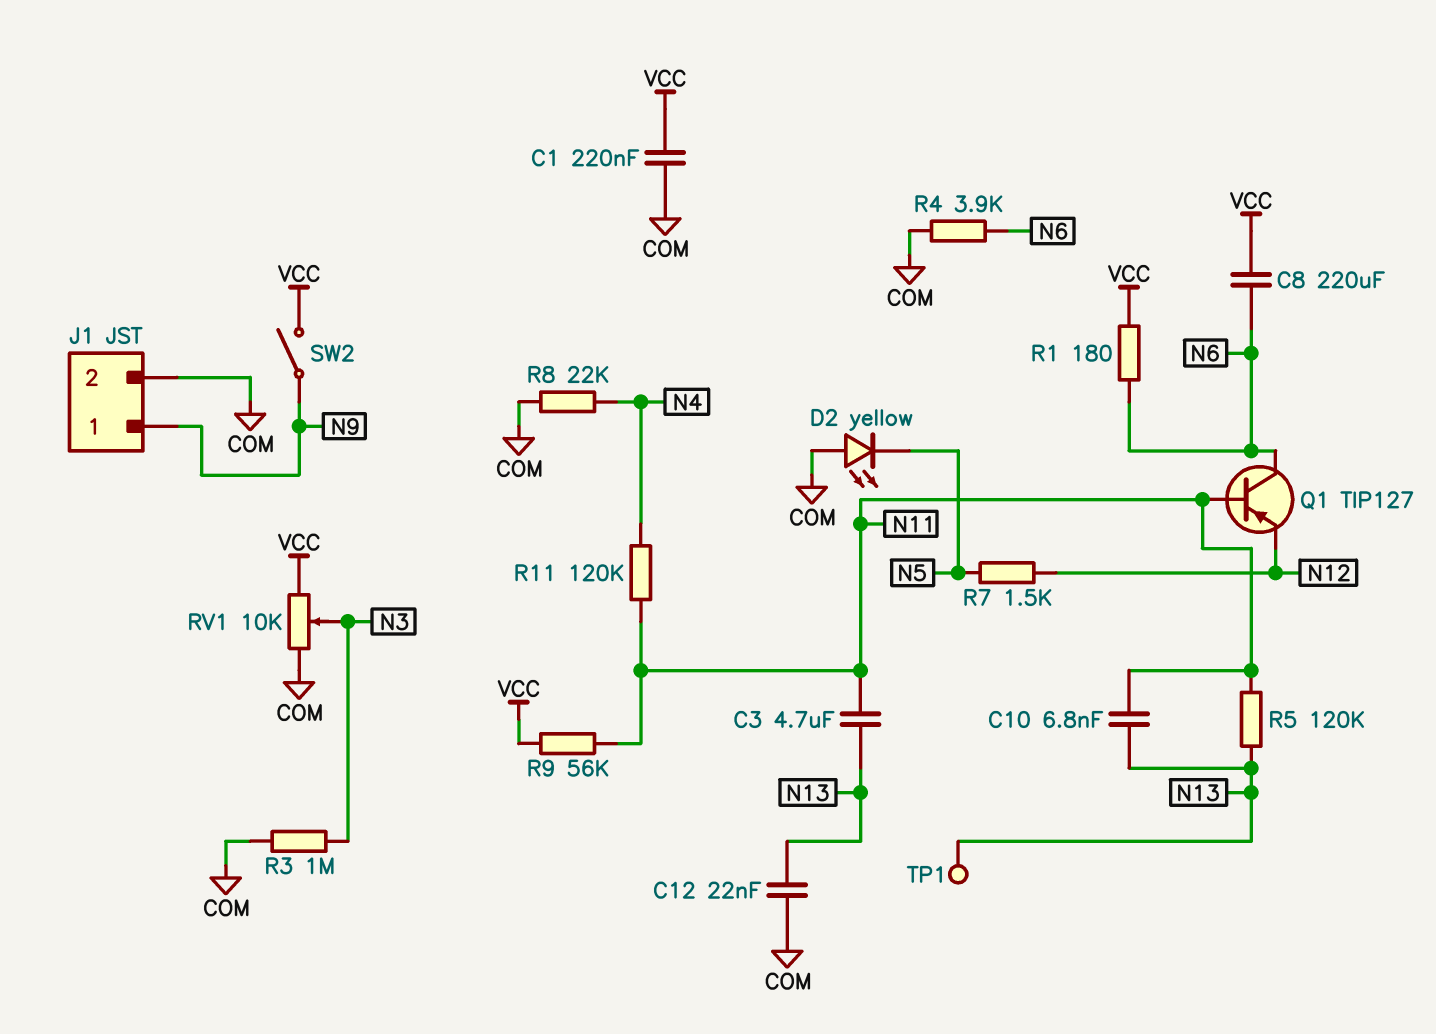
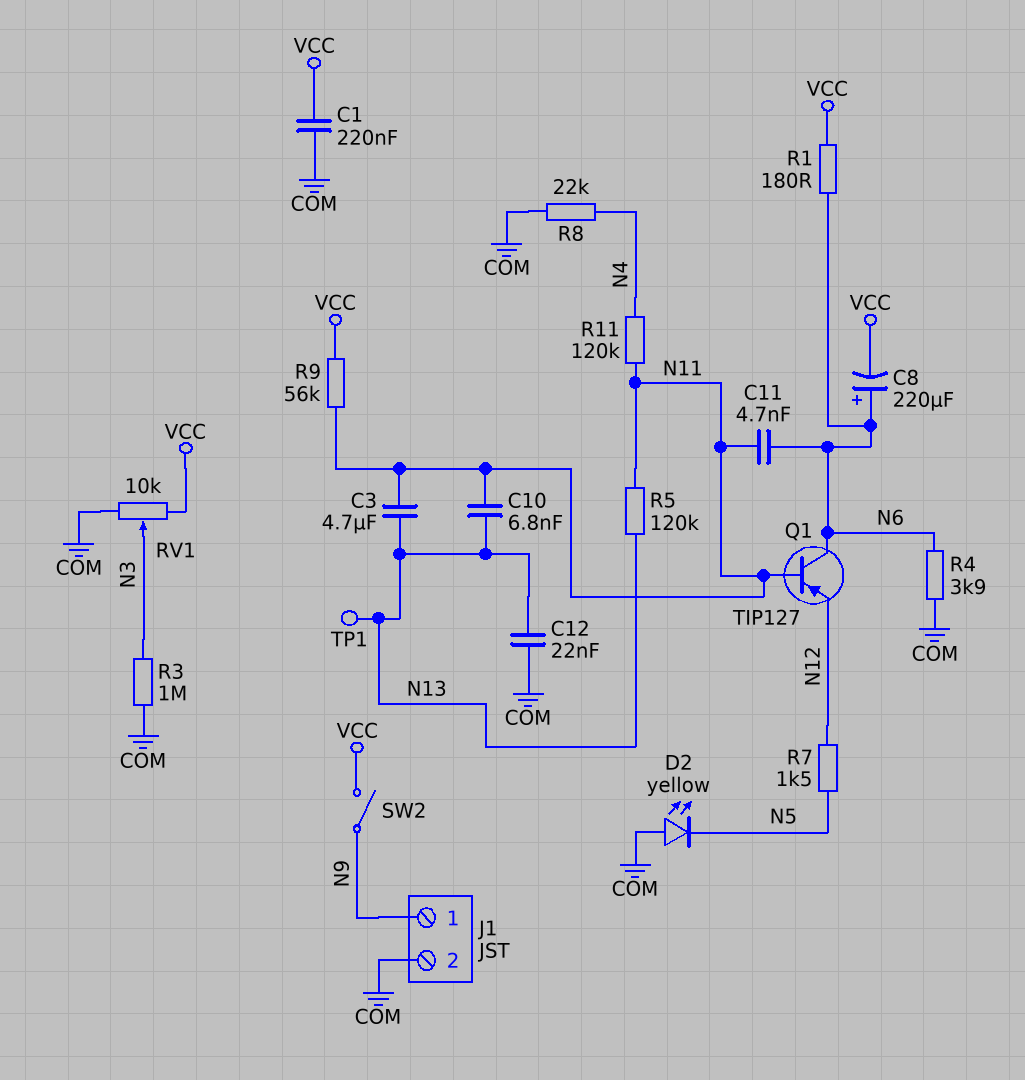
C8: 220uF (N6, VCC) -> 220uF (plus N6, minus VCC)
C11: none -> 4.7nF (N6, N11)

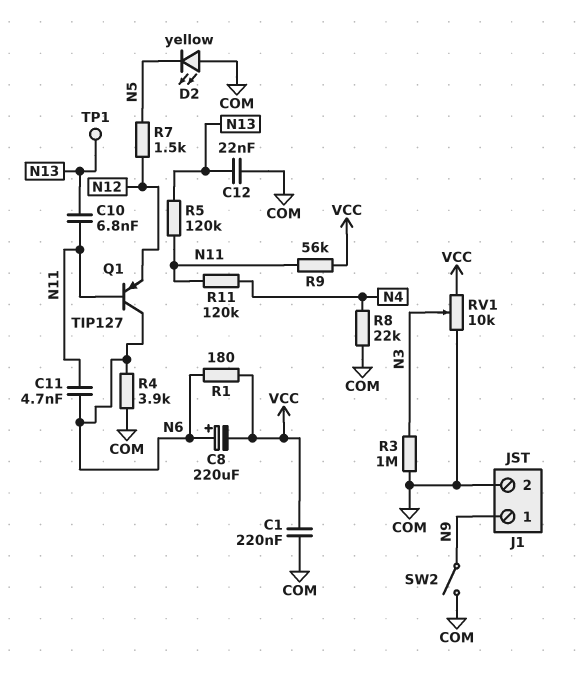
C3: 4.7uF (N11, N13) -> none
SW2: switch (N9, VCC) -> switch (COM, N9)

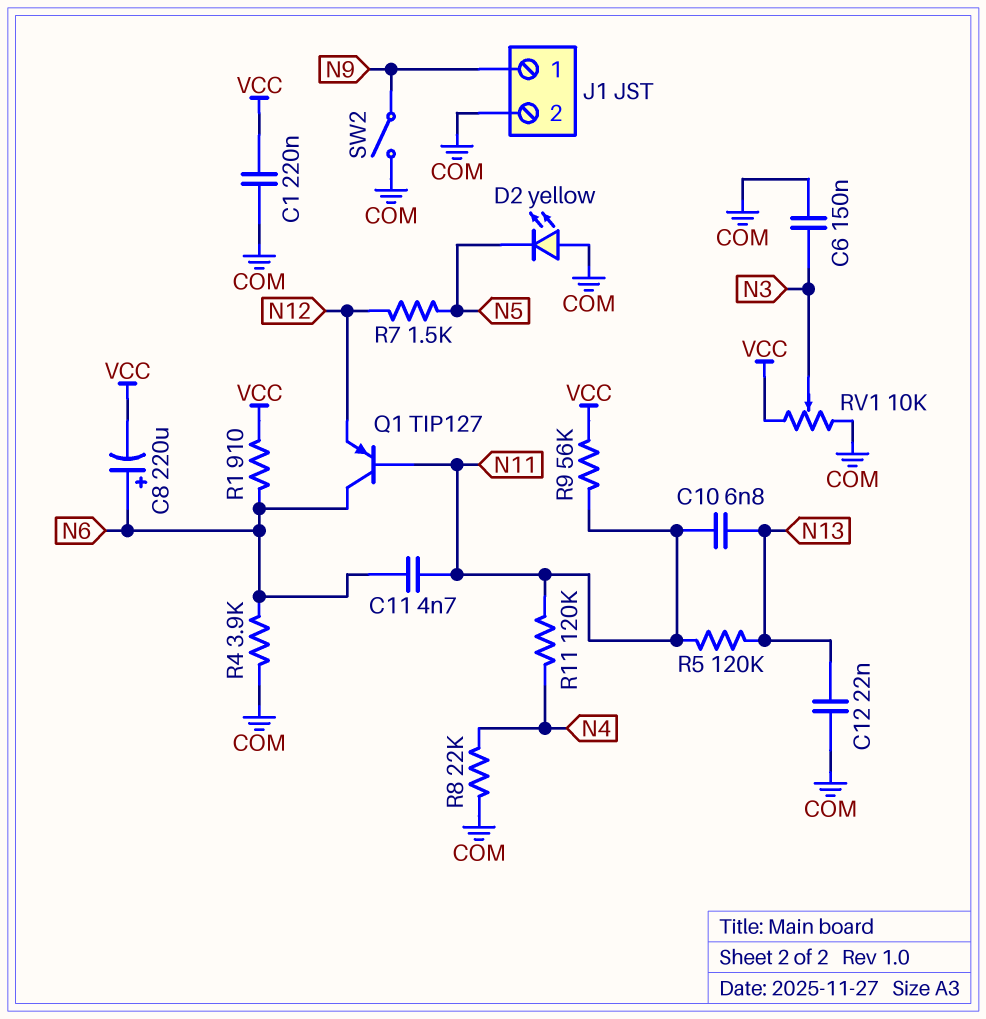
C6: none -> 150nF (COM, N3)
R1: 180 (N6, VCC) -> 910 (N6, VCC)
R3: 1M (COM, N3) -> none
TP1: test point (N13) -> none

